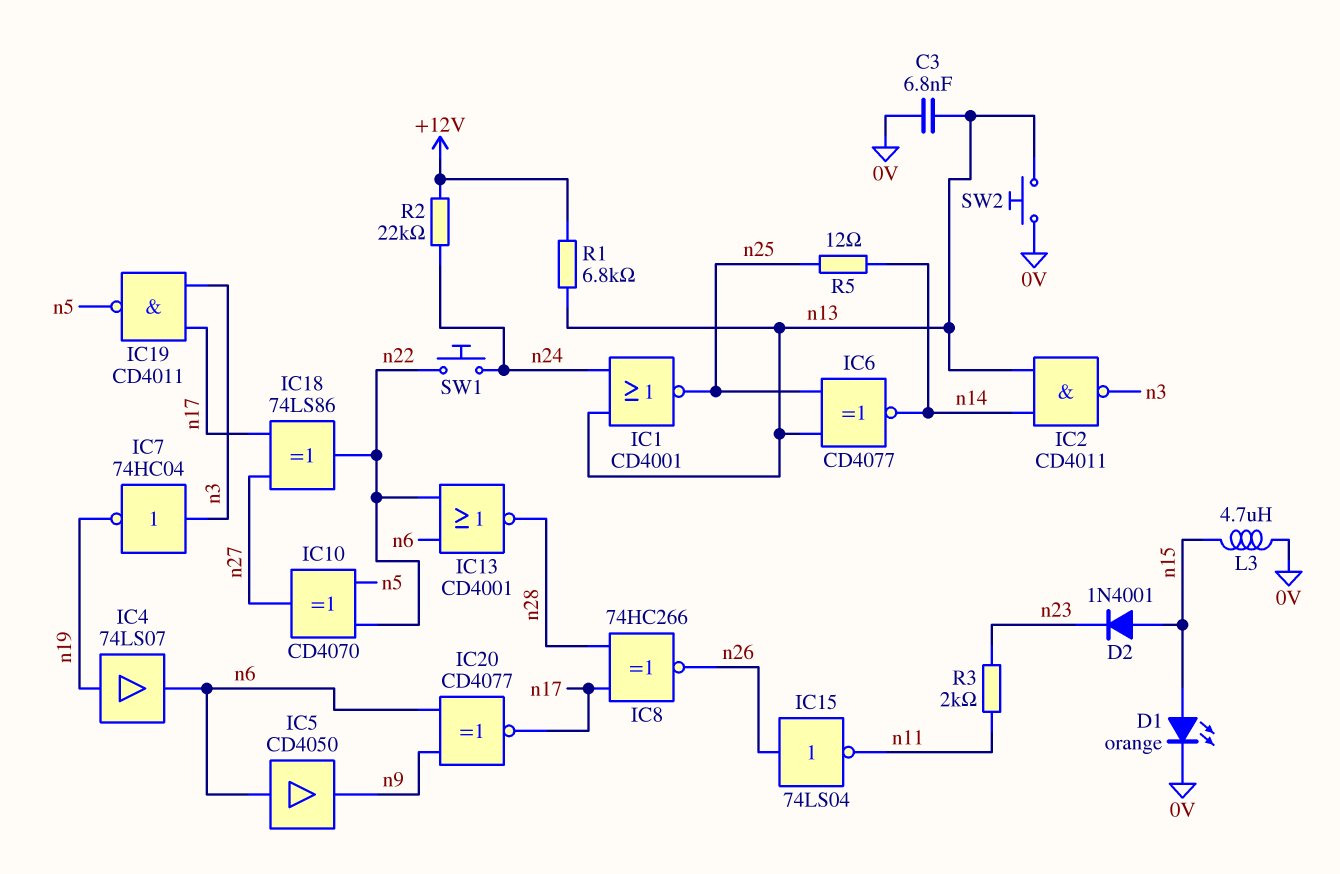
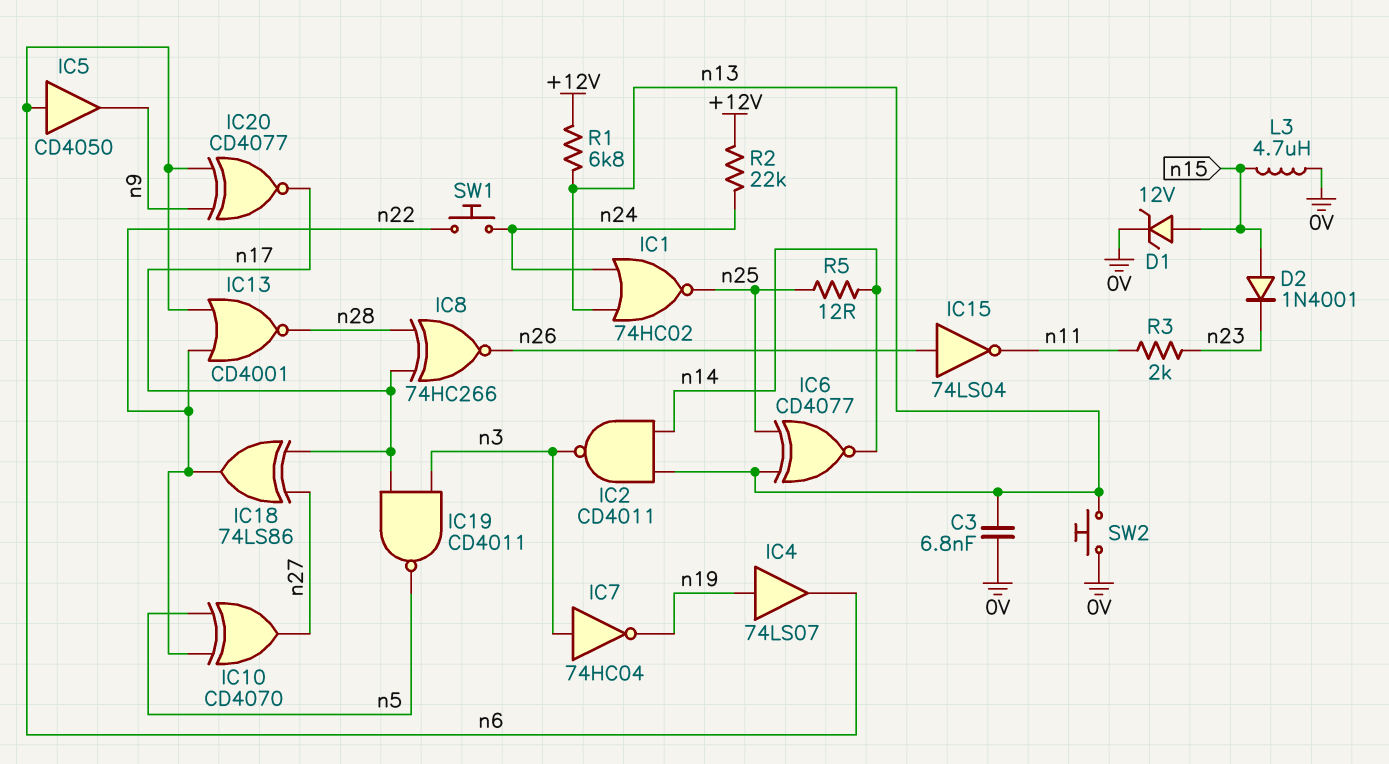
D1: LED orange (A n15, K 0V) -> zener 12V (A n15, K 0V)
IC1: NOR CD4001 (in n13, in n24, out n25) -> NOR 74HC02 (in n13, in n24, out n25)

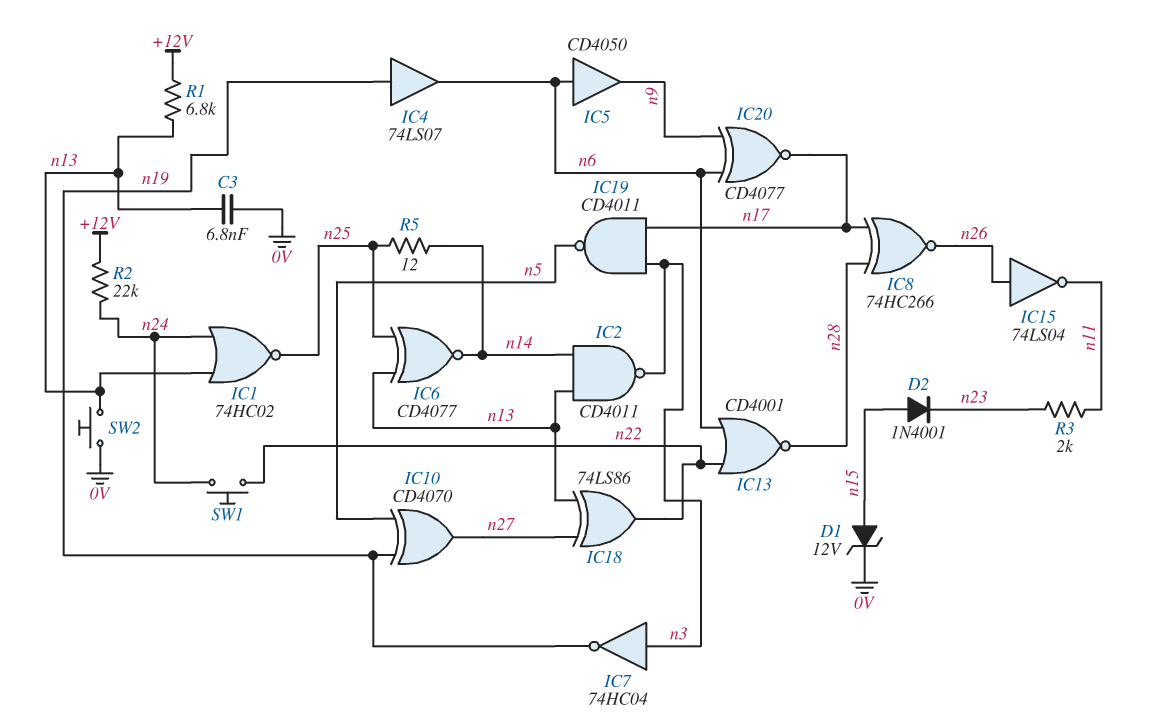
IC10: XOR CD4070 (in n5, in n22, out n27) -> XOR CD4070 (in n5, in n19, out n27)
IC18: XOR 74LS86 (in n17, in n27, out n22) -> XOR 74LS86 (in n13, in n27, out n22)
L3: 4.7uH (0V, n15) -> none

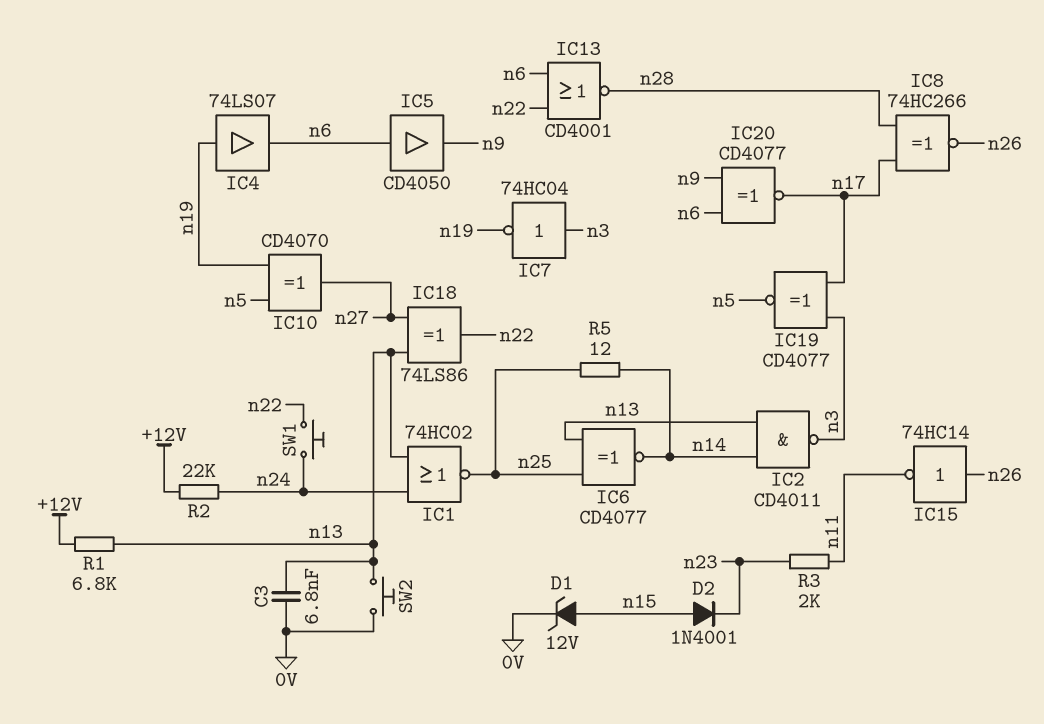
IC15: NOT 74LS04 (in n26, out n11) -> NOT 74HC14 (in n26, out n11)
IC19: NAND CD4011 (in n3, in n17, out n5) -> XNOR CD4077 (in n3, in n17, out n5)

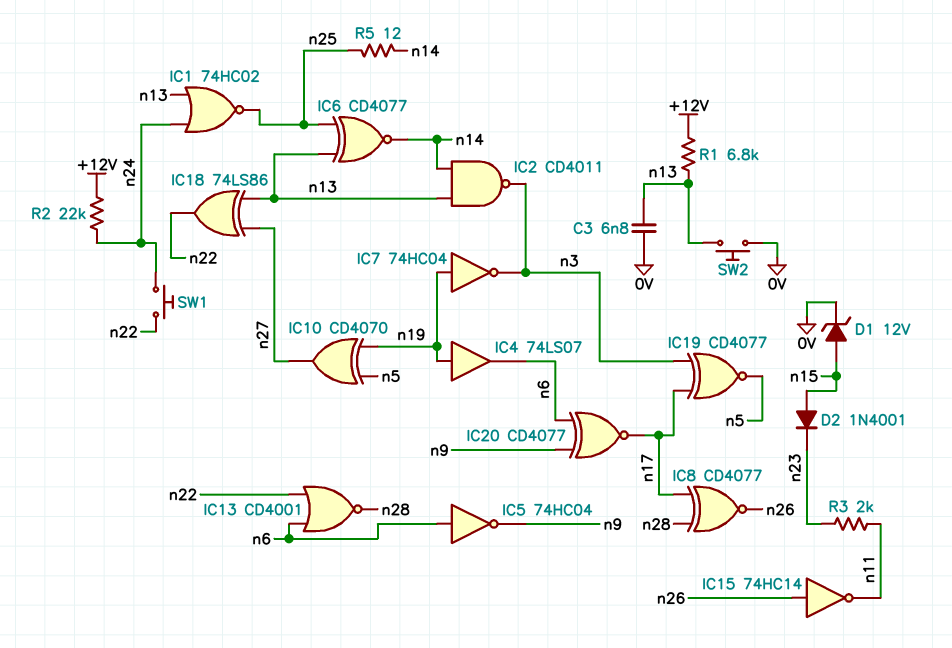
IC5: buffer CD4050 (in n6, out n9) -> NOT 74HC04 (in n6, out n9)
IC7: NOT 74HC04 (in n3, out n19) -> NOT 74HC04 (in n19, out n3)
IC8: XNOR 74HC266 (in n17, in n28, out n26) -> XNOR CD4077 (in n17, in n28, out n26)

